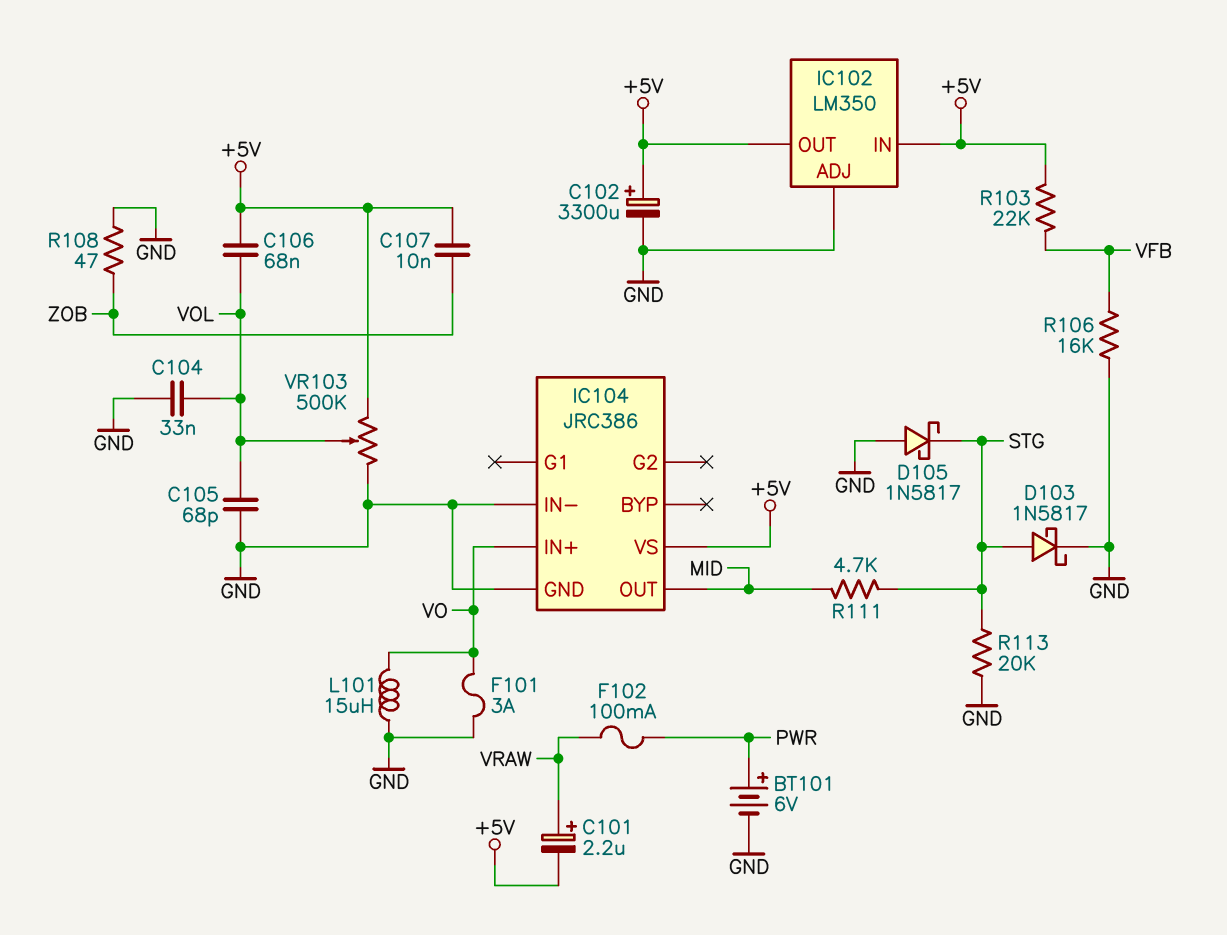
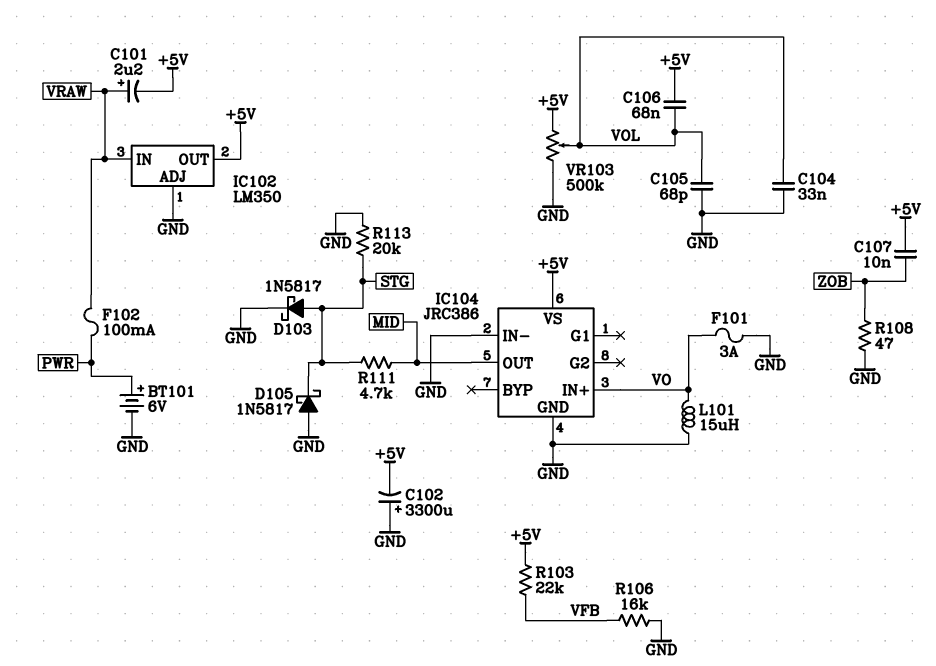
C102: 3300uF (plus +5V, minus GND) -> 3300uF (plus GND, minus +5V)
IC102 pin IN: +5V -> VRAW

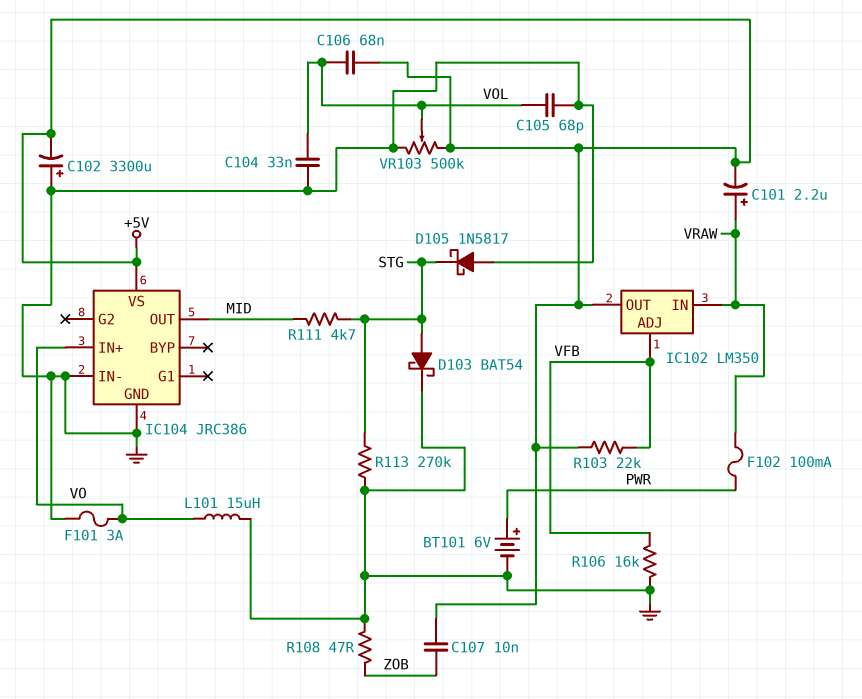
D103: schottky 1N5817 (A STG, K GND) -> schottky BAT54 (A STG, K GND)
IC102 pin ADJ: GND -> VFB
R113: 20k (GND, STG) -> 270k (GND, STG)

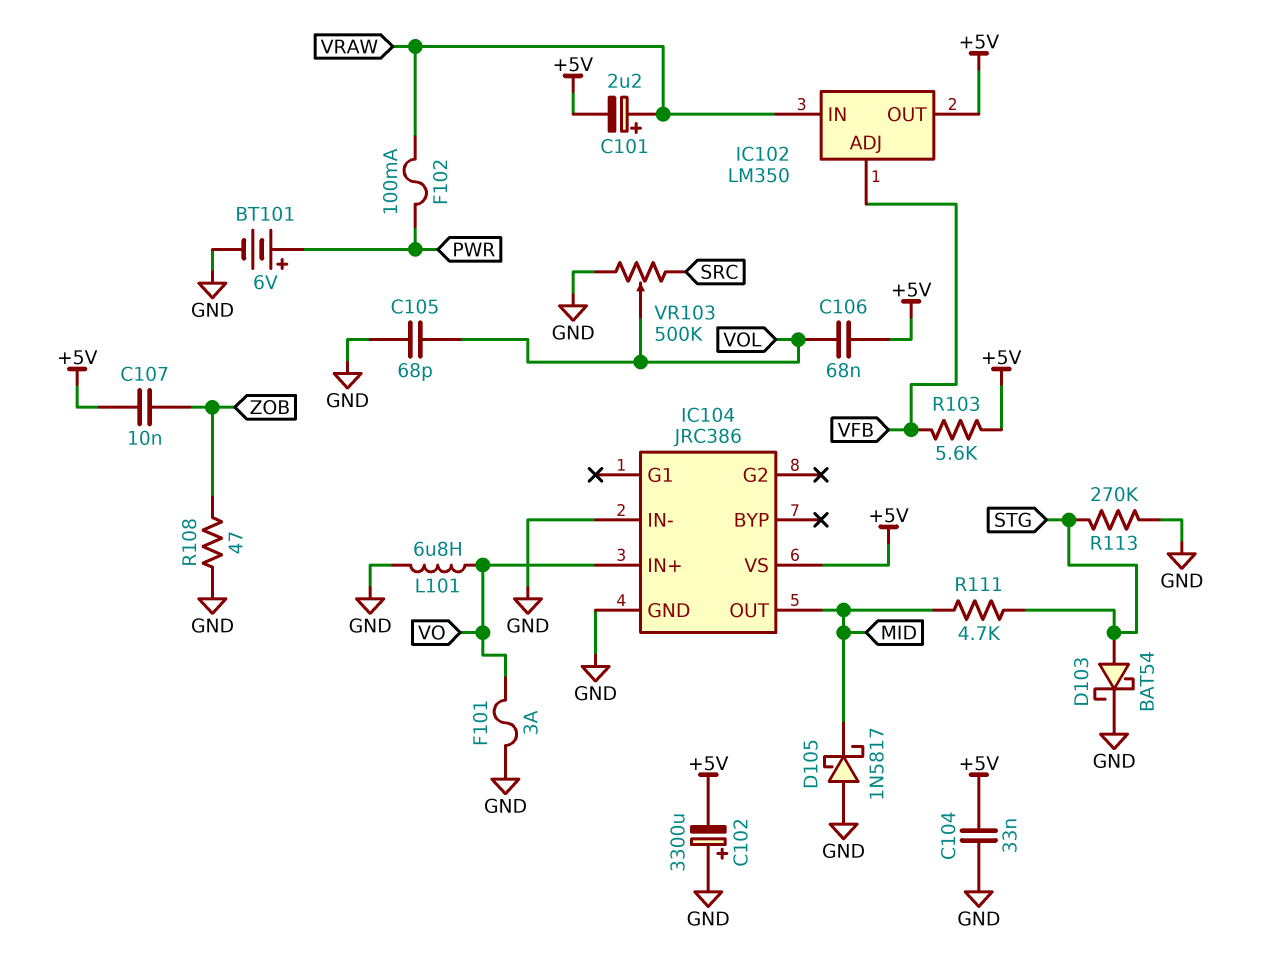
C104: 33nF (GND, VOL) -> 33nF (+5V, GND)
D105: schottky 1N5817 (A GND, K STG) -> schottky 1N5817 (A GND, K MID)
L101: 15uH (GND, VO) -> 6.8uH (GND, VO)
R103: 22k (+5V, VFB) -> 5.6k (+5V, VFB)
R106: 16k (GND, VFB) -> none
VR103: 500k (+5V, GND, wiper VOL) -> 500k (GND, SRC, wiper VOL)

